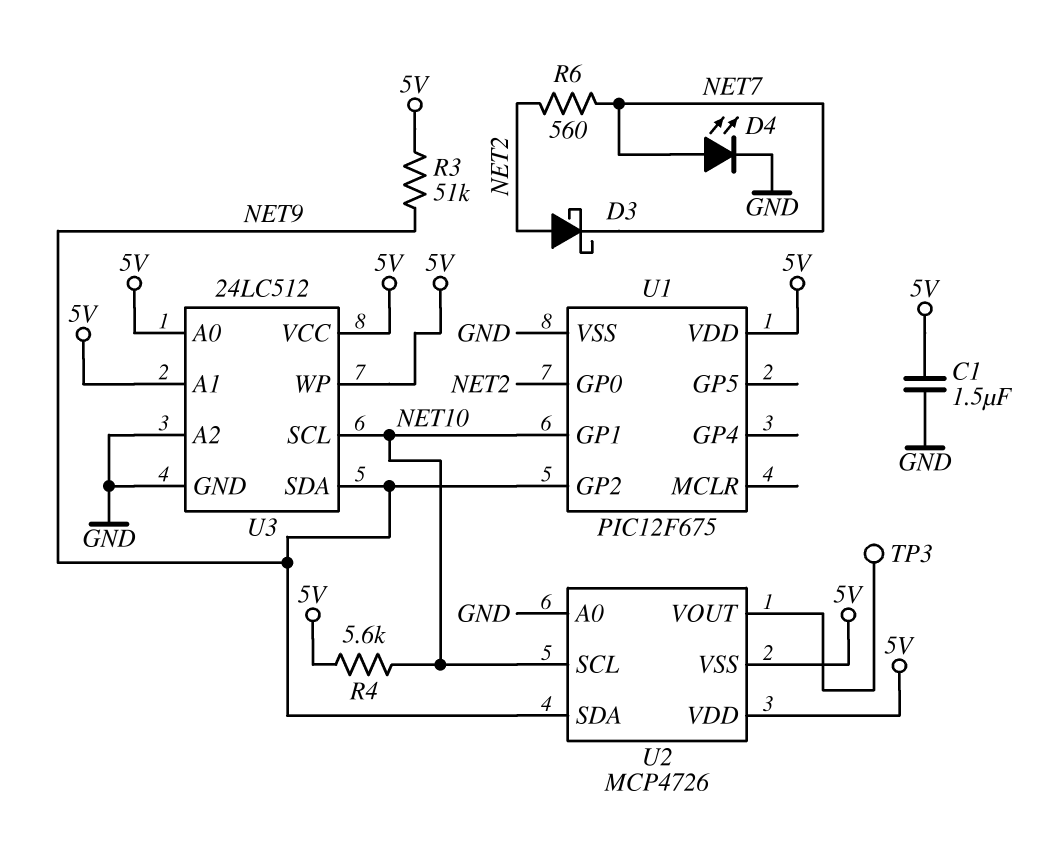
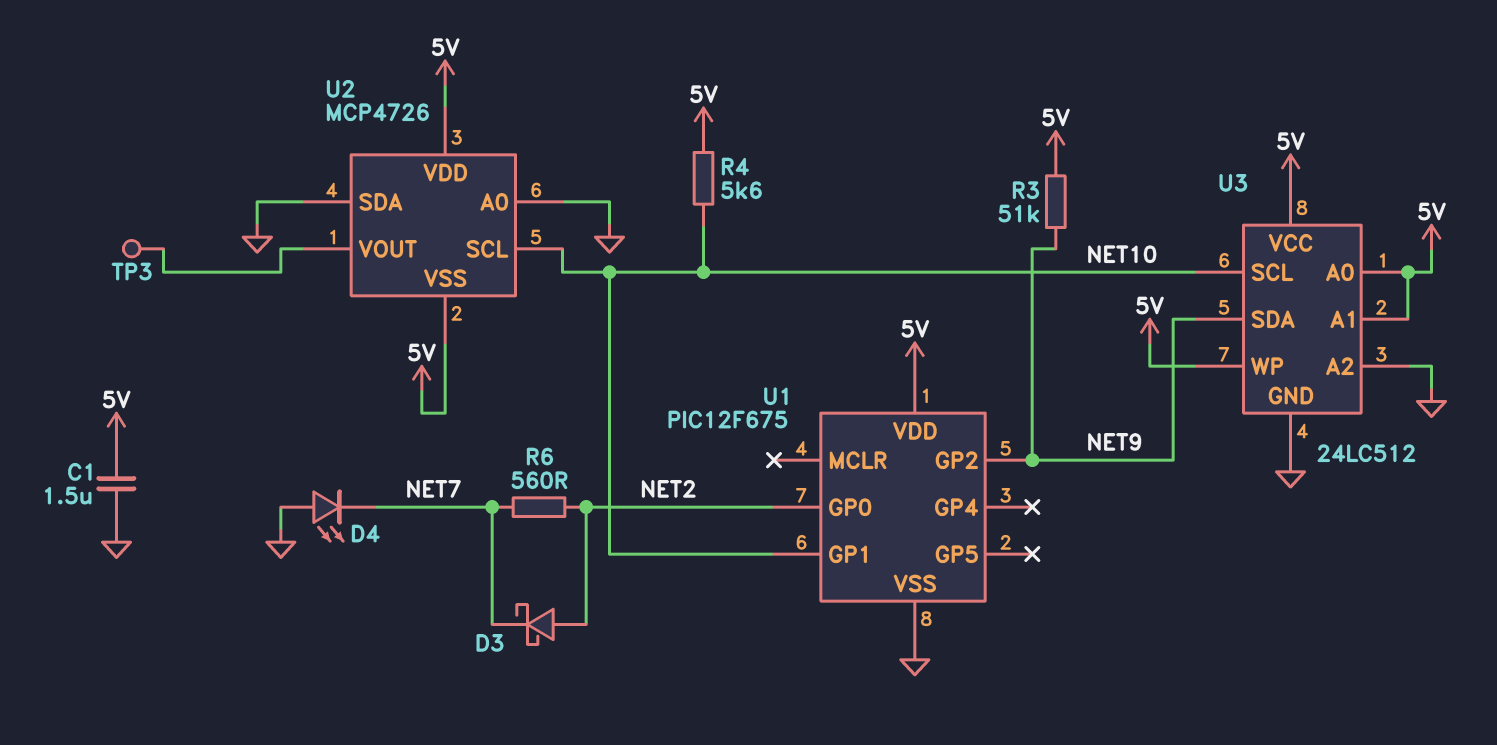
D4: LED (A NET7, K GND) -> LED (A GND, K NET7)
U2 pin SDA: NET9 -> GND

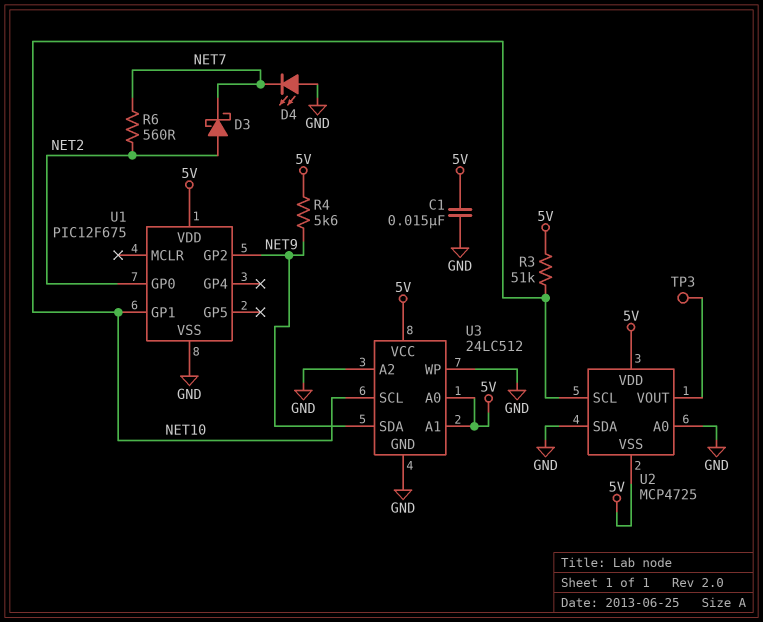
C1: 1.5uF (5V, GND) -> 15nF (5V, GND)
R3: 51k (5V, NET9) -> 51k (5V, NET10)
R4: 5.6k (5V, NET10) -> 5.6k (5V, NET9)
U2: MCP4726 -> MCP4725
U3 pin WP: 5V -> GND

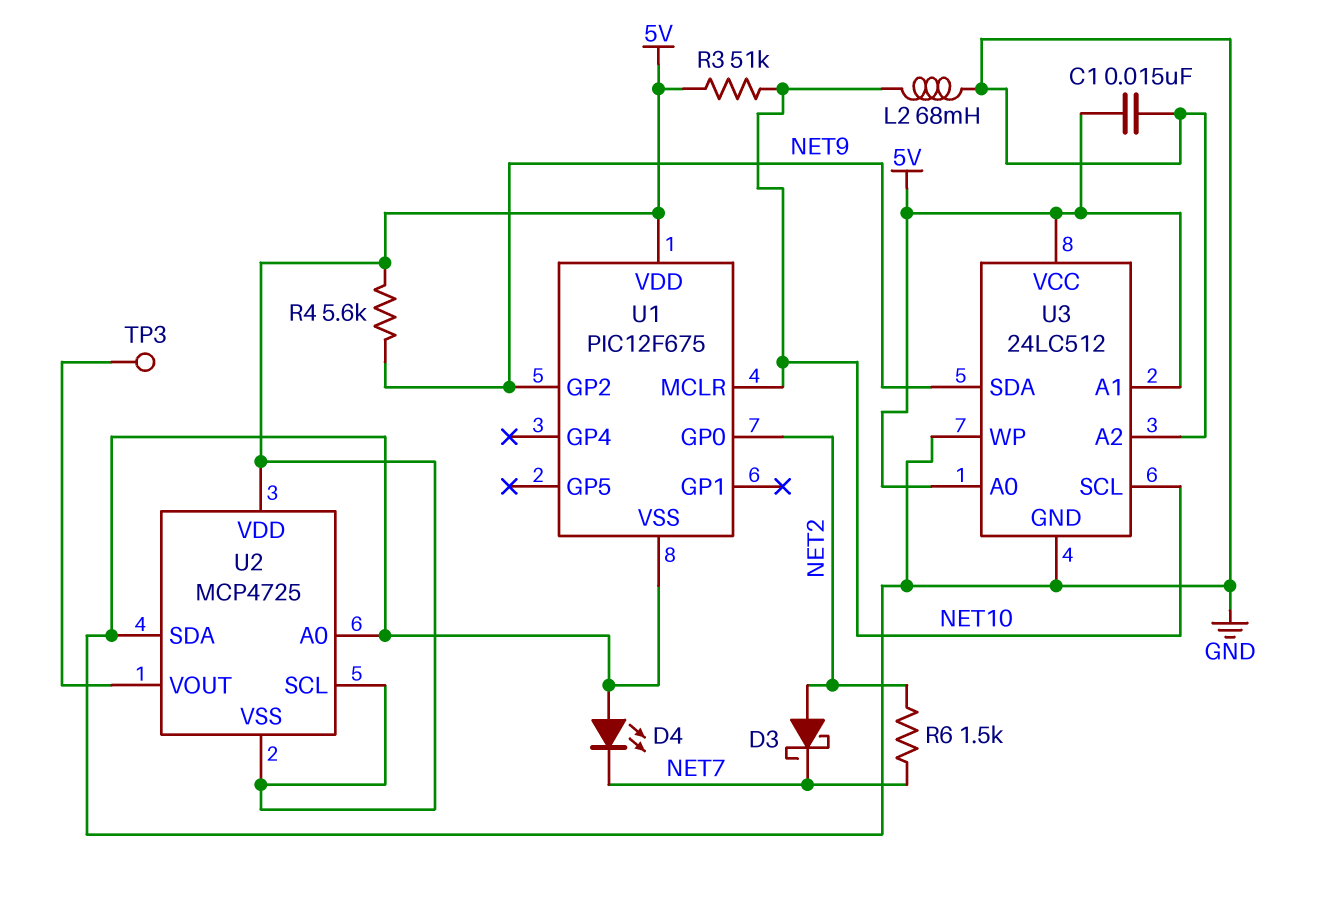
L2: none -> 68mH (GND, NET10)
R6: 560 (NET2, NET7) -> 1.5k (NET2, NET7)
U1 pin GP1: NET10 -> none
U1 pin MCLR: none -> NET10
U2 pin SCL: NET10 -> 5V

